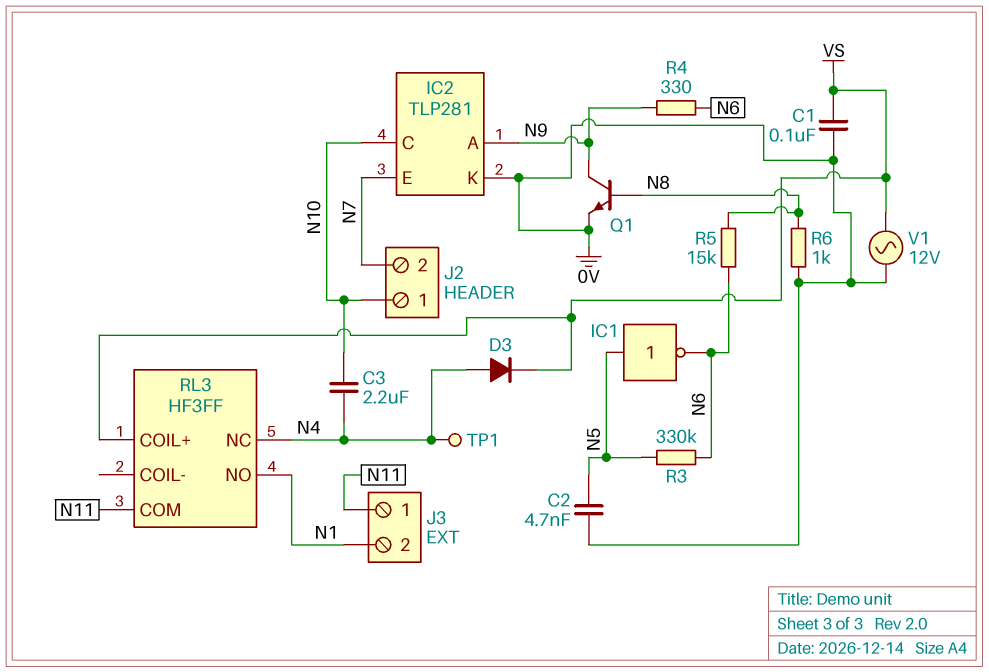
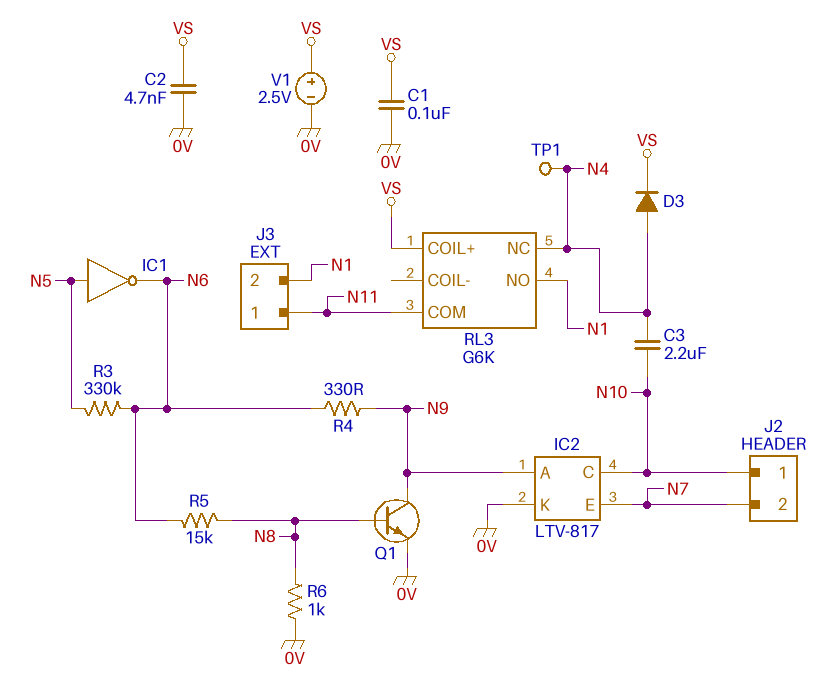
C2: 4.7nF (0V, N5) -> 4.7nF (0V, VS)
IC2: TLP281 -> LTV-817
RL3: HF3FF -> G6K
V1: AC 12V (0V, VS) -> 2.5V (plus VS, minus 0V)

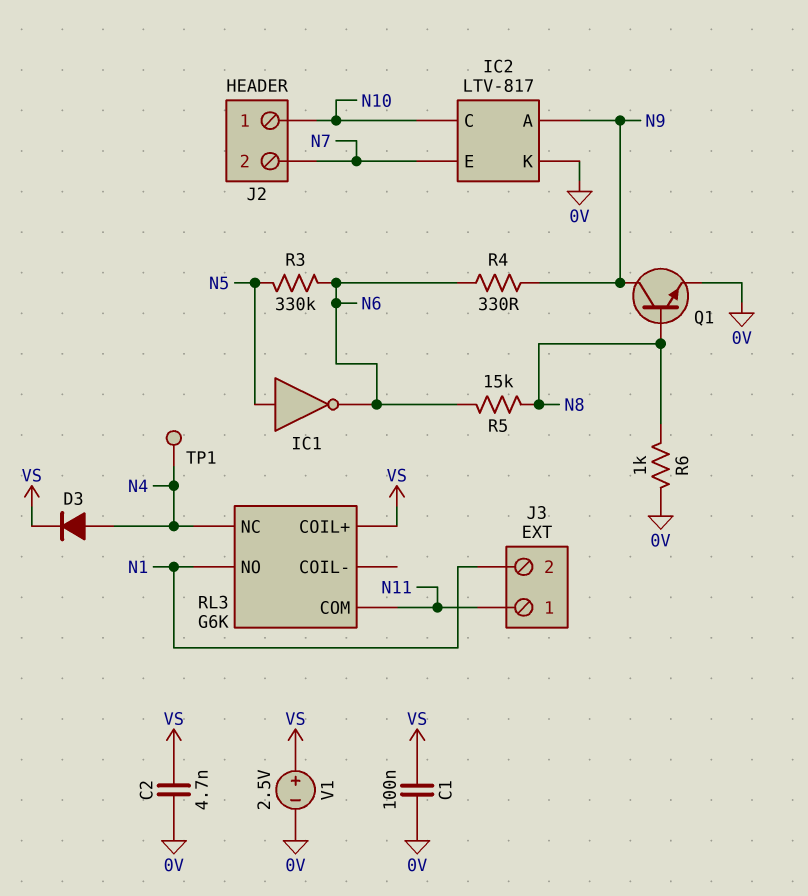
C3: 2.2uF (N4, N10) -> none

